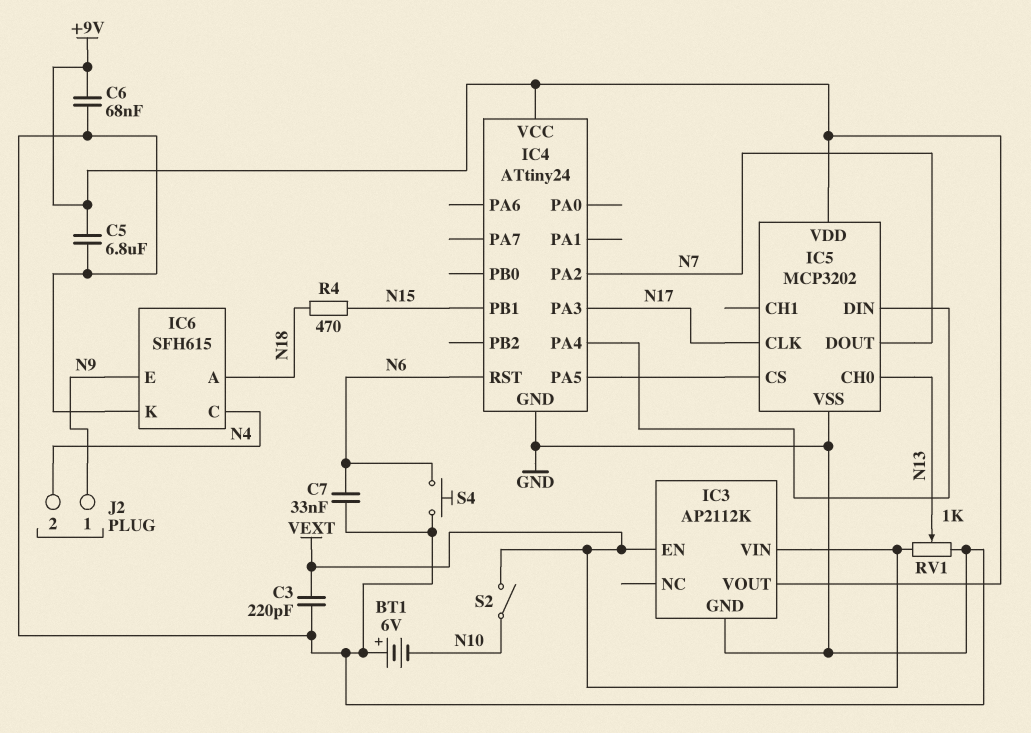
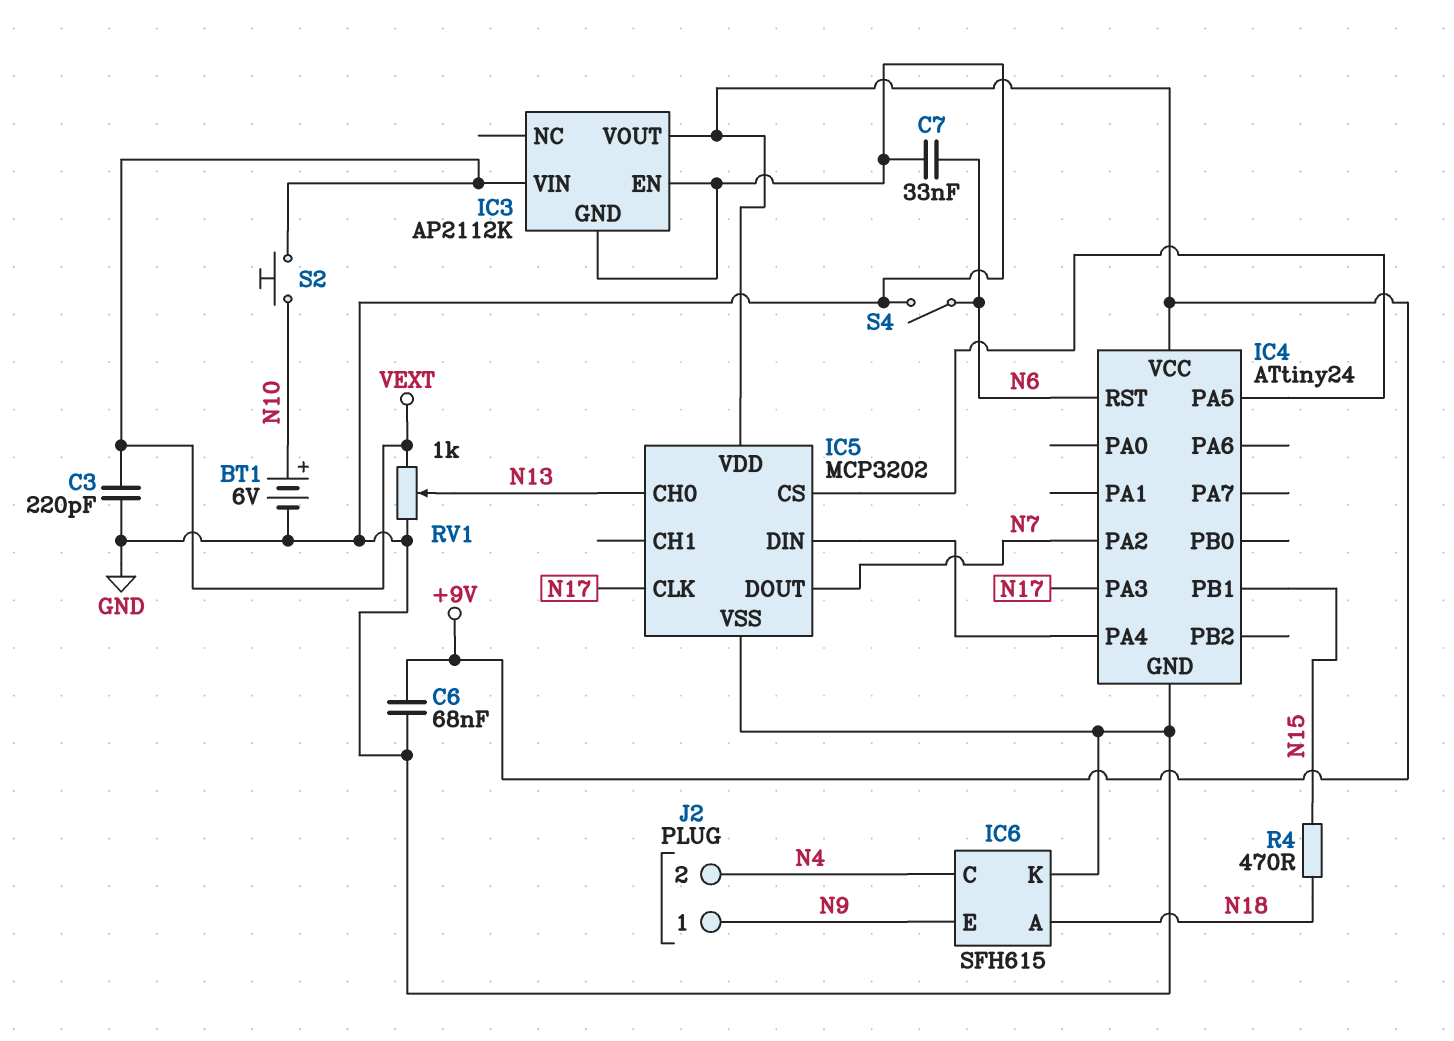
BT1: 6V (plus GND, minus N10) -> 6V (plus N10, minus GND)
C5: 6.8uF (+9V, GND) -> none
IC3 pin EN: VEXT -> GND
S2: switch (N10, VEXT) -> button (N10, VEXT)
S4: button (GND, N6) -> switch (GND, N6)

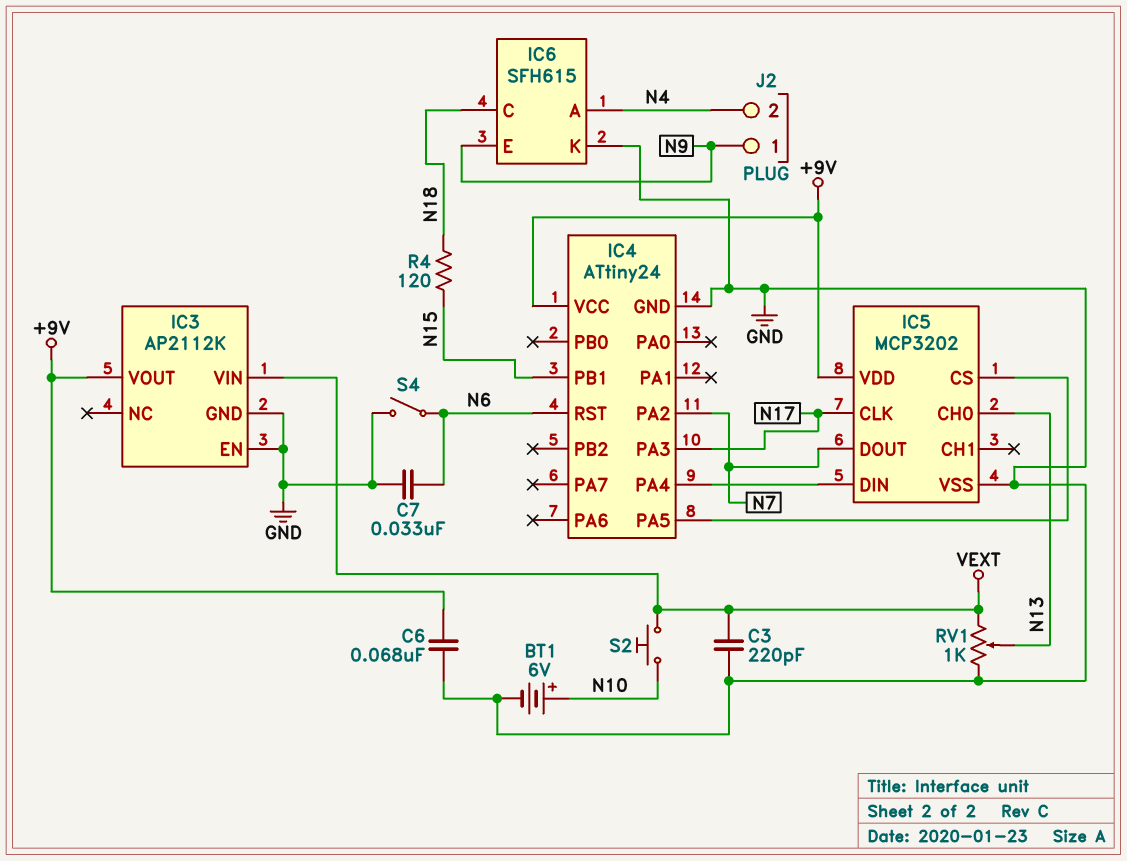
IC6 pin A: N18 -> N4
IC6 pin C: N4 -> N18
R4: 470 (N15, N18) -> 120 (N15, N18)

